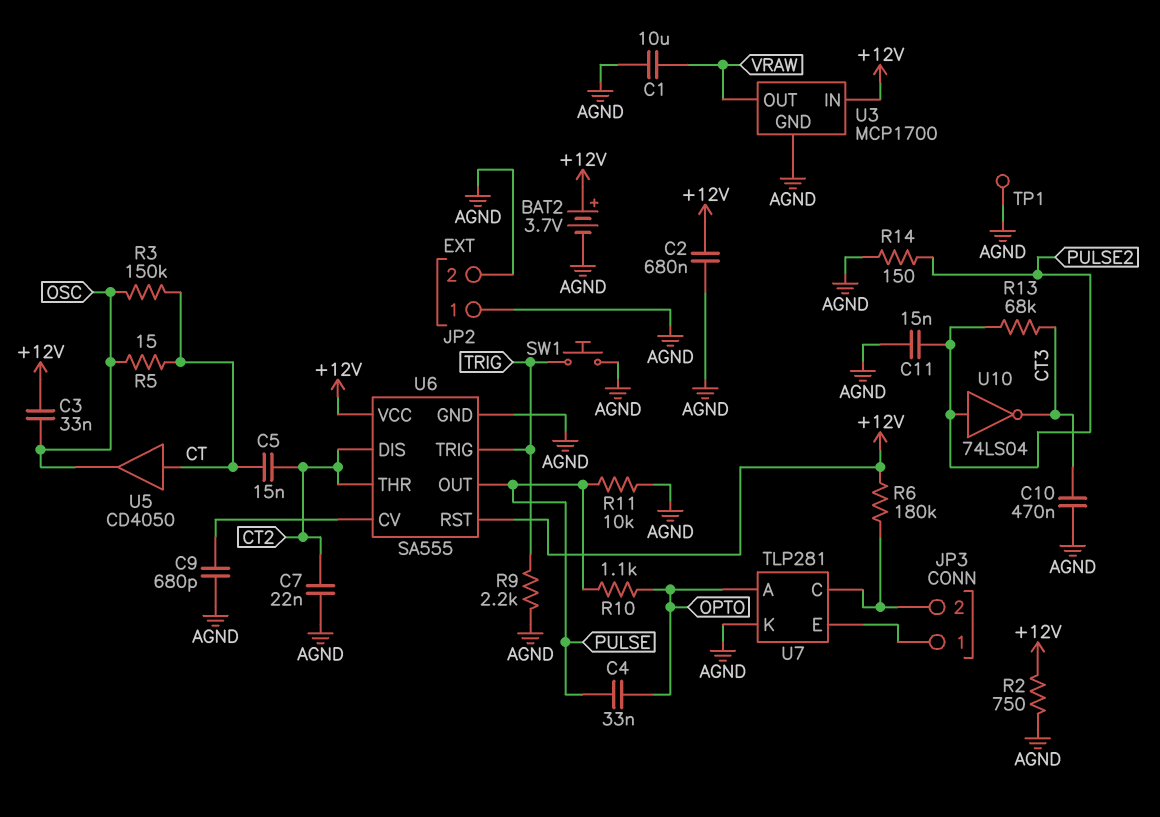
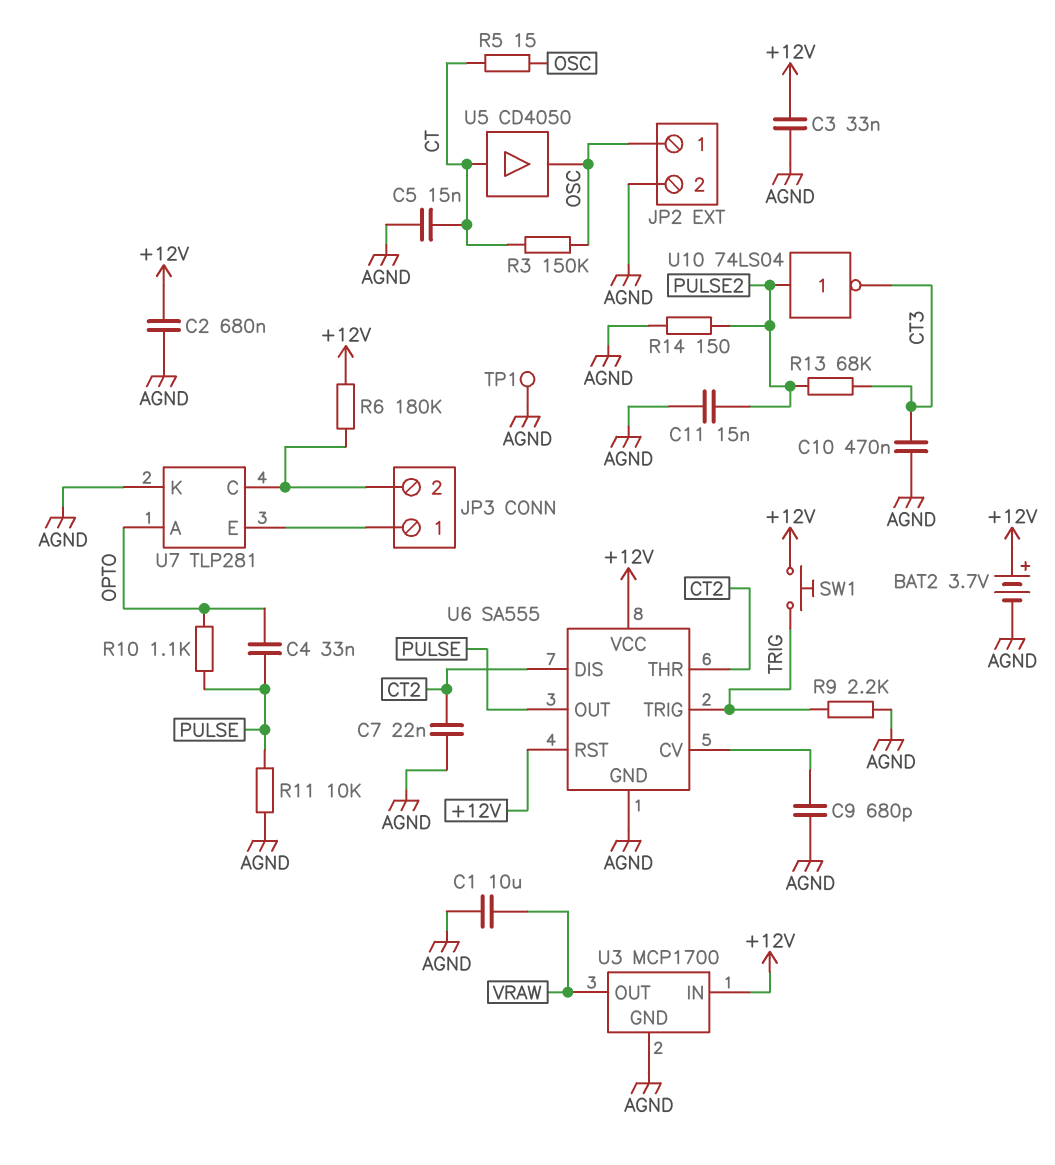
C3: 33nF (+12V, OSC) -> 33nF (+12V, AGND)
C5: 15nF (CT, CT2) -> 15nF (AGND, CT)
JP2 pin 1: AGND -> OSC
R2: 750 (+12V, AGND) -> none
SW1: button (AGND, TRIG) -> button (+12V, TRIG)

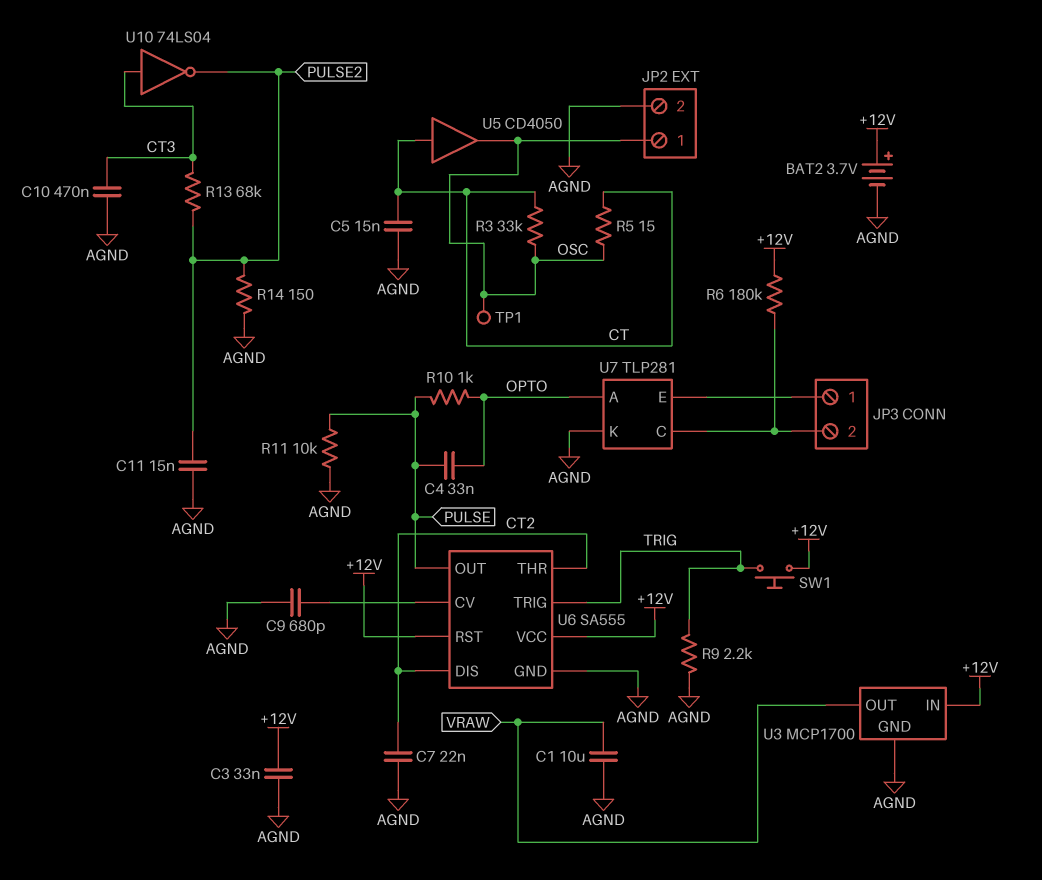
C2: 680nF (+12V, AGND) -> none
R3: 150k (CT, OSC) -> 33k (CT, OSC)
R10: 1.1k (OPTO, PULSE) -> 1k (OPTO, PULSE)
TP1: test point (AGND) -> test point (OSC)
U10: NOT 74LS04 (in PULSE2, out CT3) -> NOT 74LS04 (in CT3, out PULSE2)

